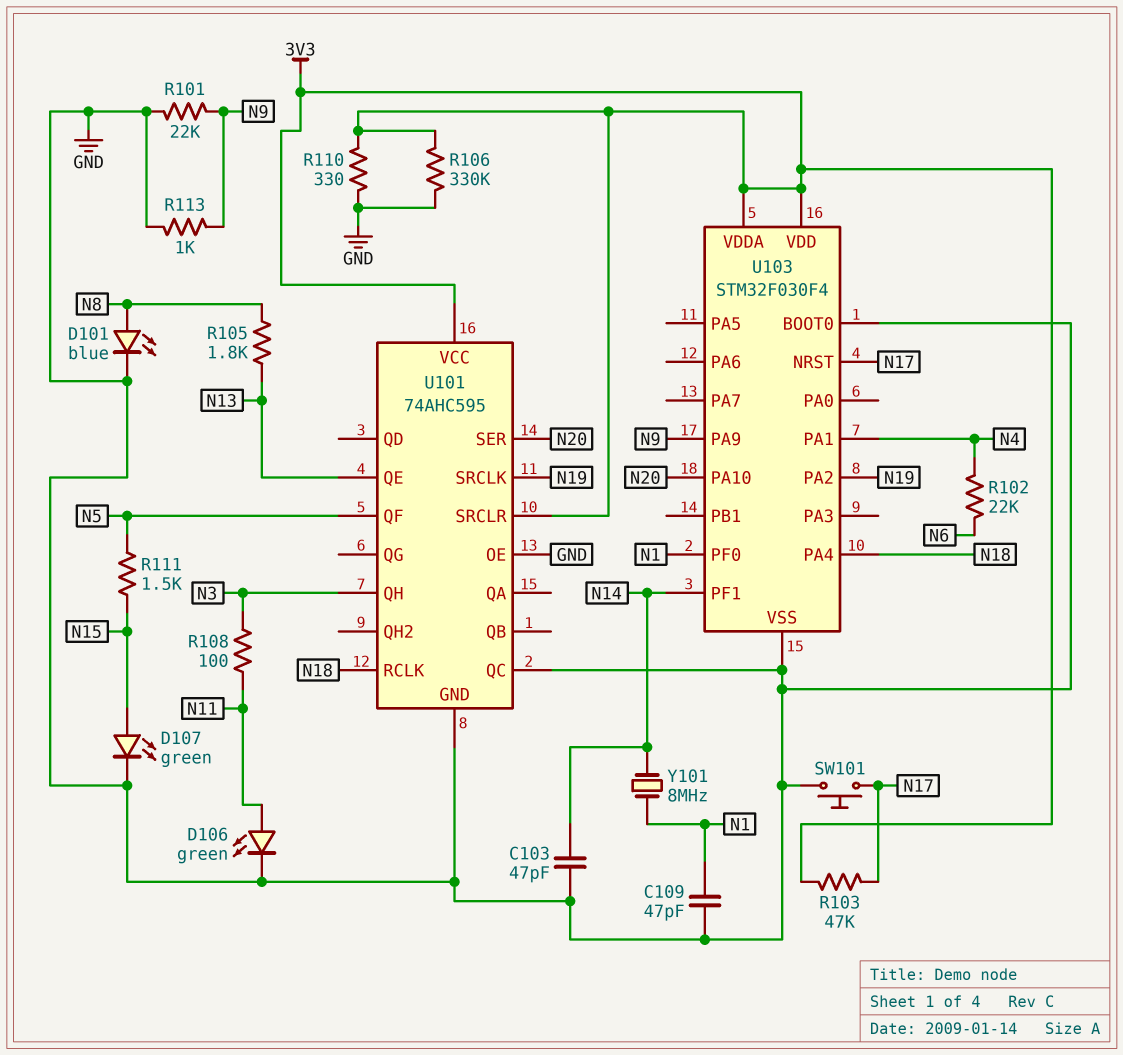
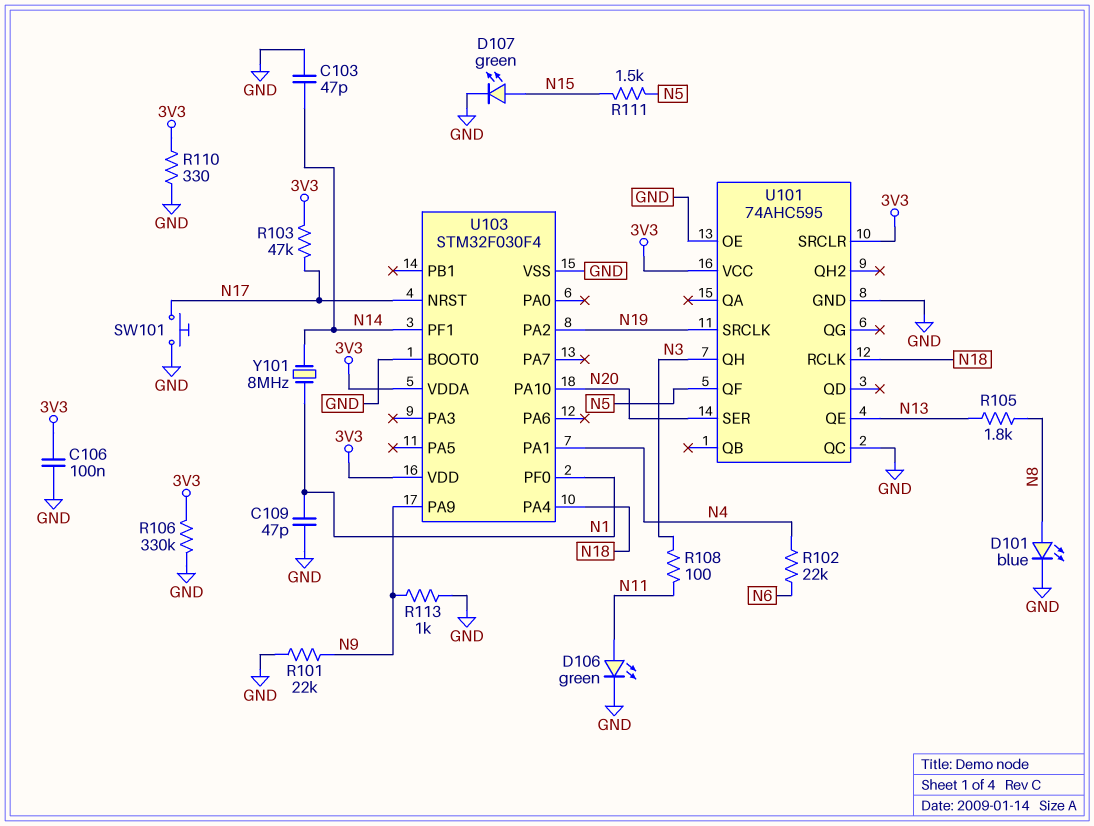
C106: none -> 100nF (3V3, GND)

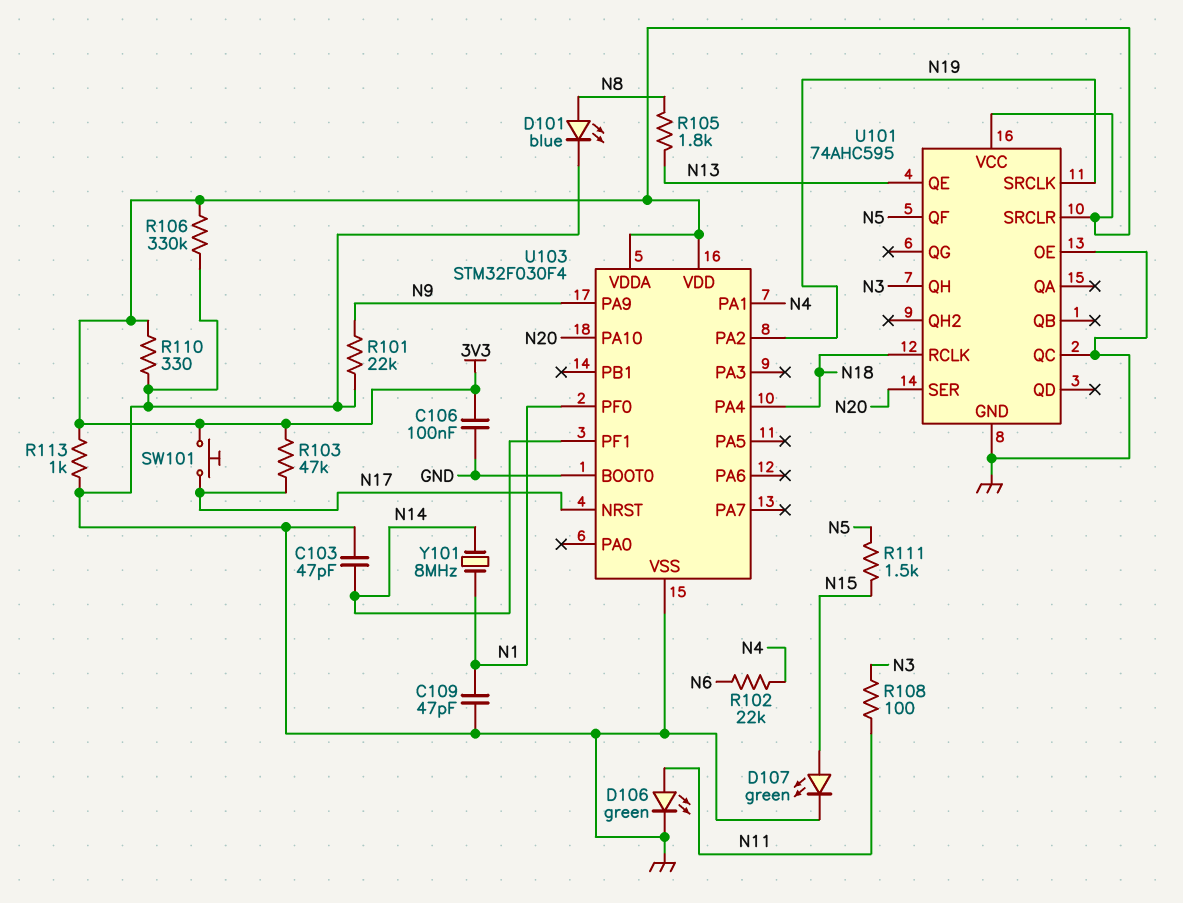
R113: 1k (GND, N9) -> 1k (3V3, GND)
SW101: button (GND, N17) -> button (3V3, N17)

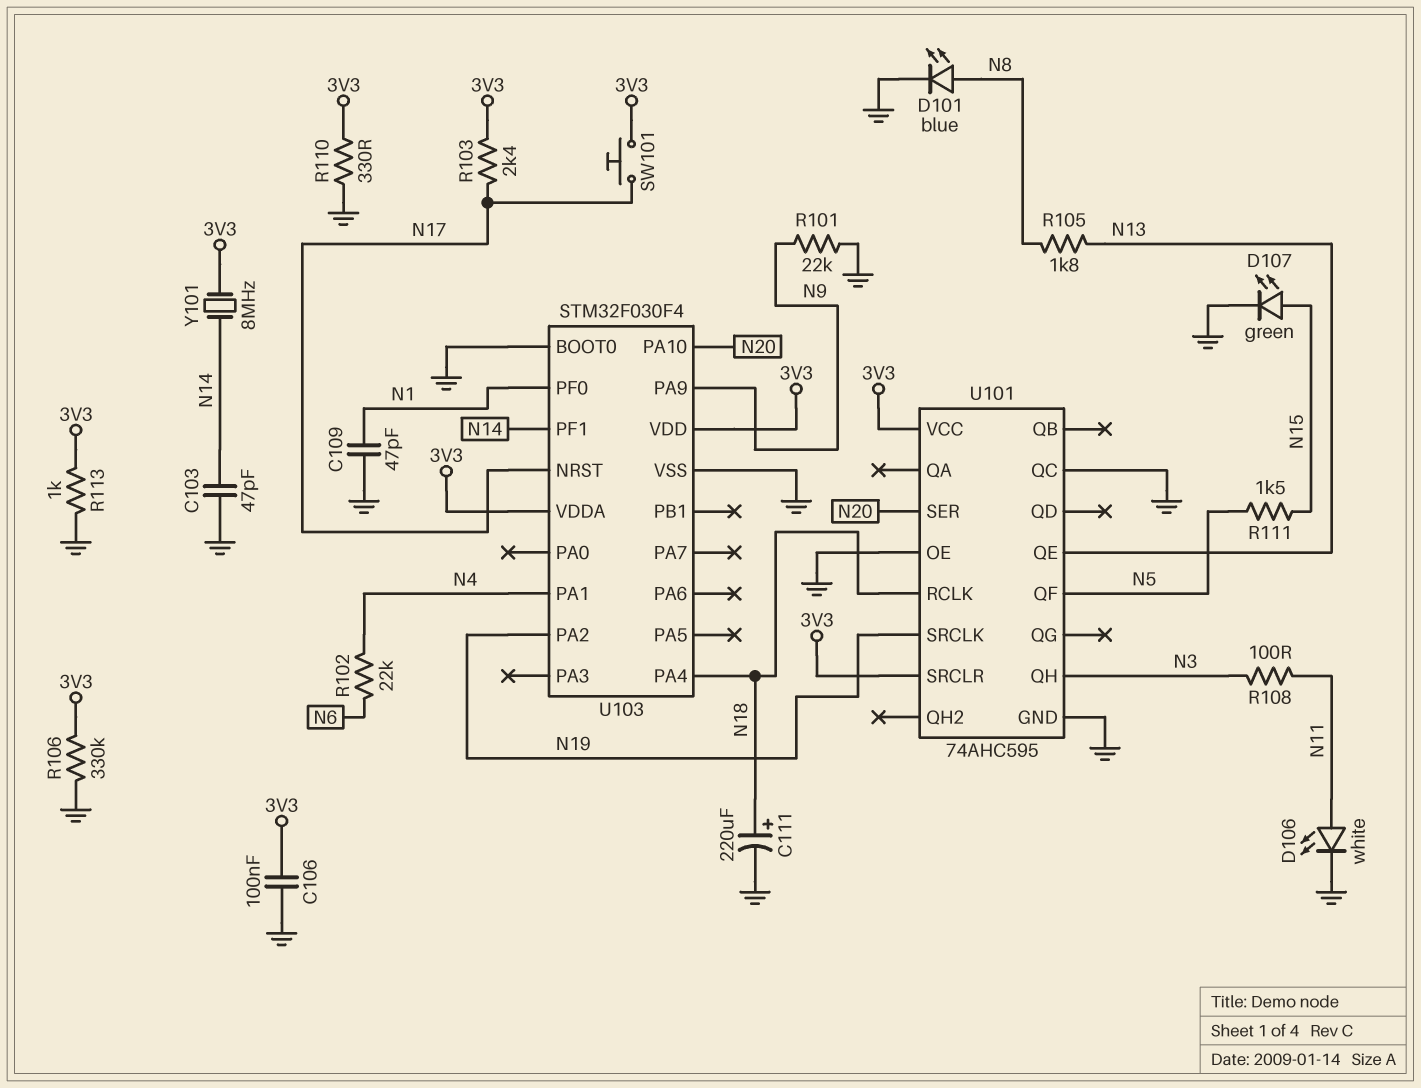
C111: none -> 220uF (plus N18, minus GND)
D106: LED green (A N11, K GND) -> LED white (A N11, K GND)
R103: 47k (3V3, N17) -> 2.4k (3V3, N17)
Y101: 8MHz (N1, N14) -> 8MHz (3V3, N14)

